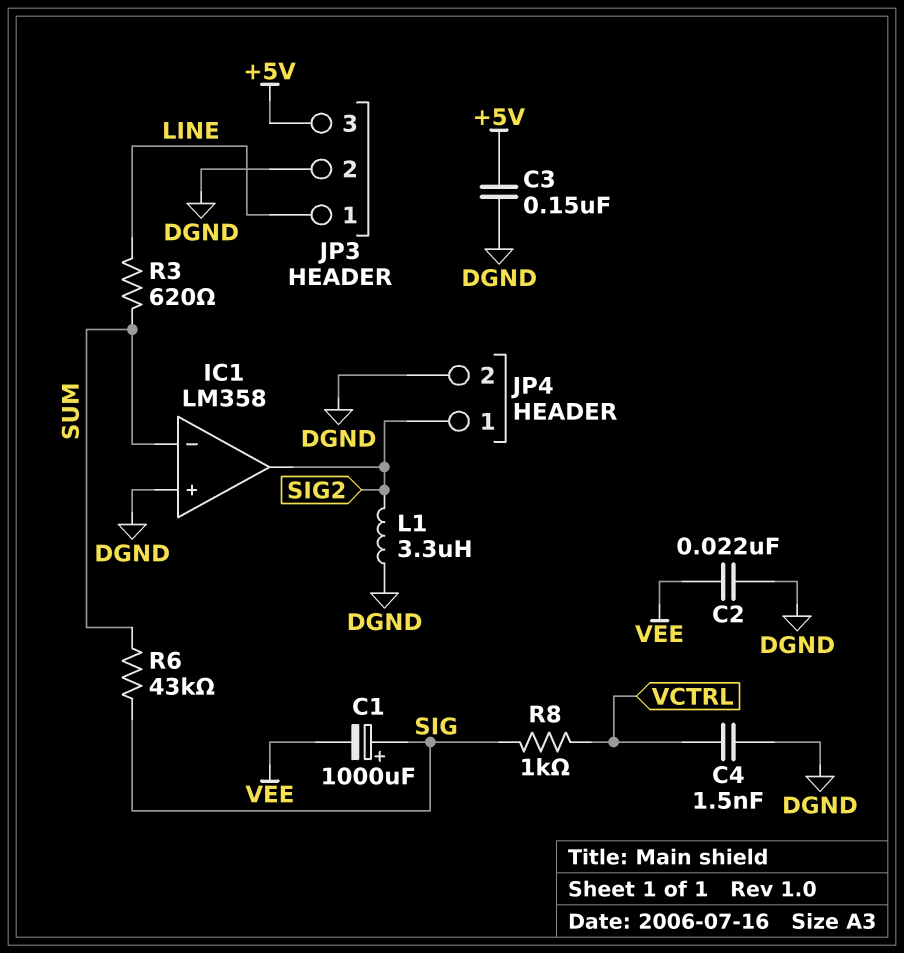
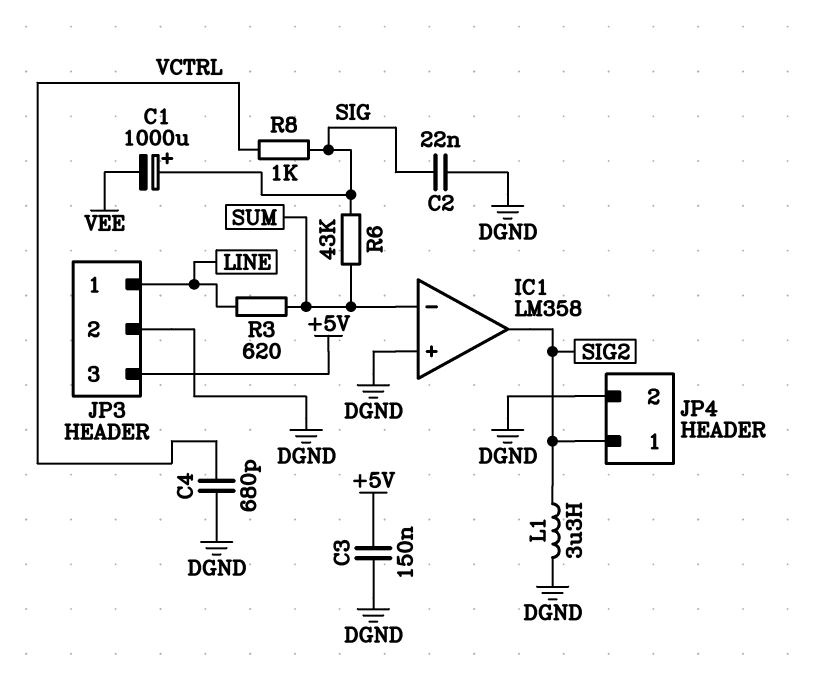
C2: 22nF (DGND, VEE) -> 22nF (DGND, SIG)
C4: 1.5nF (DGND, VCTRL) -> 680pF (DGND, VCTRL)

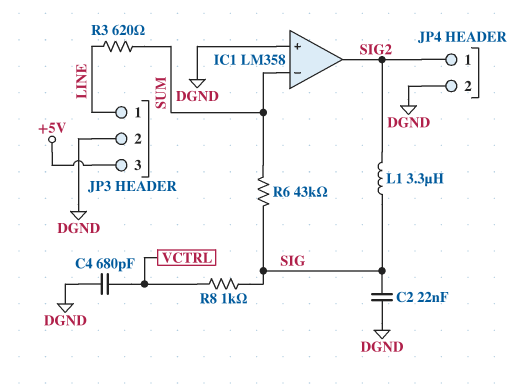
C1: 1000uF (plus SIG, minus VEE) -> none
C3: 150nF (+5V, DGND) -> none
L1: 3.3uH (DGND, SIG2) -> 3.3uH (SIG, SIG2)

